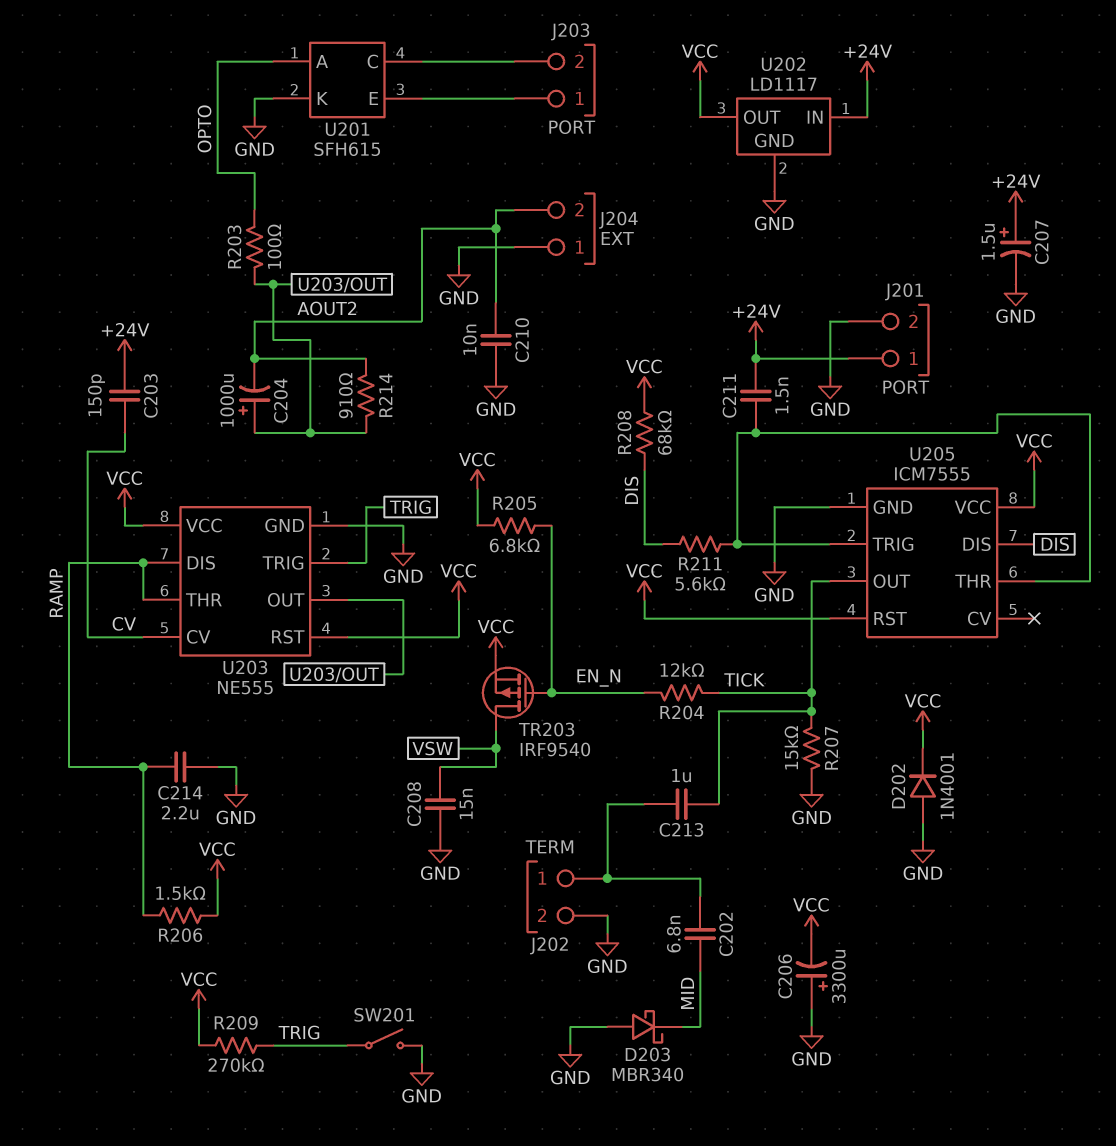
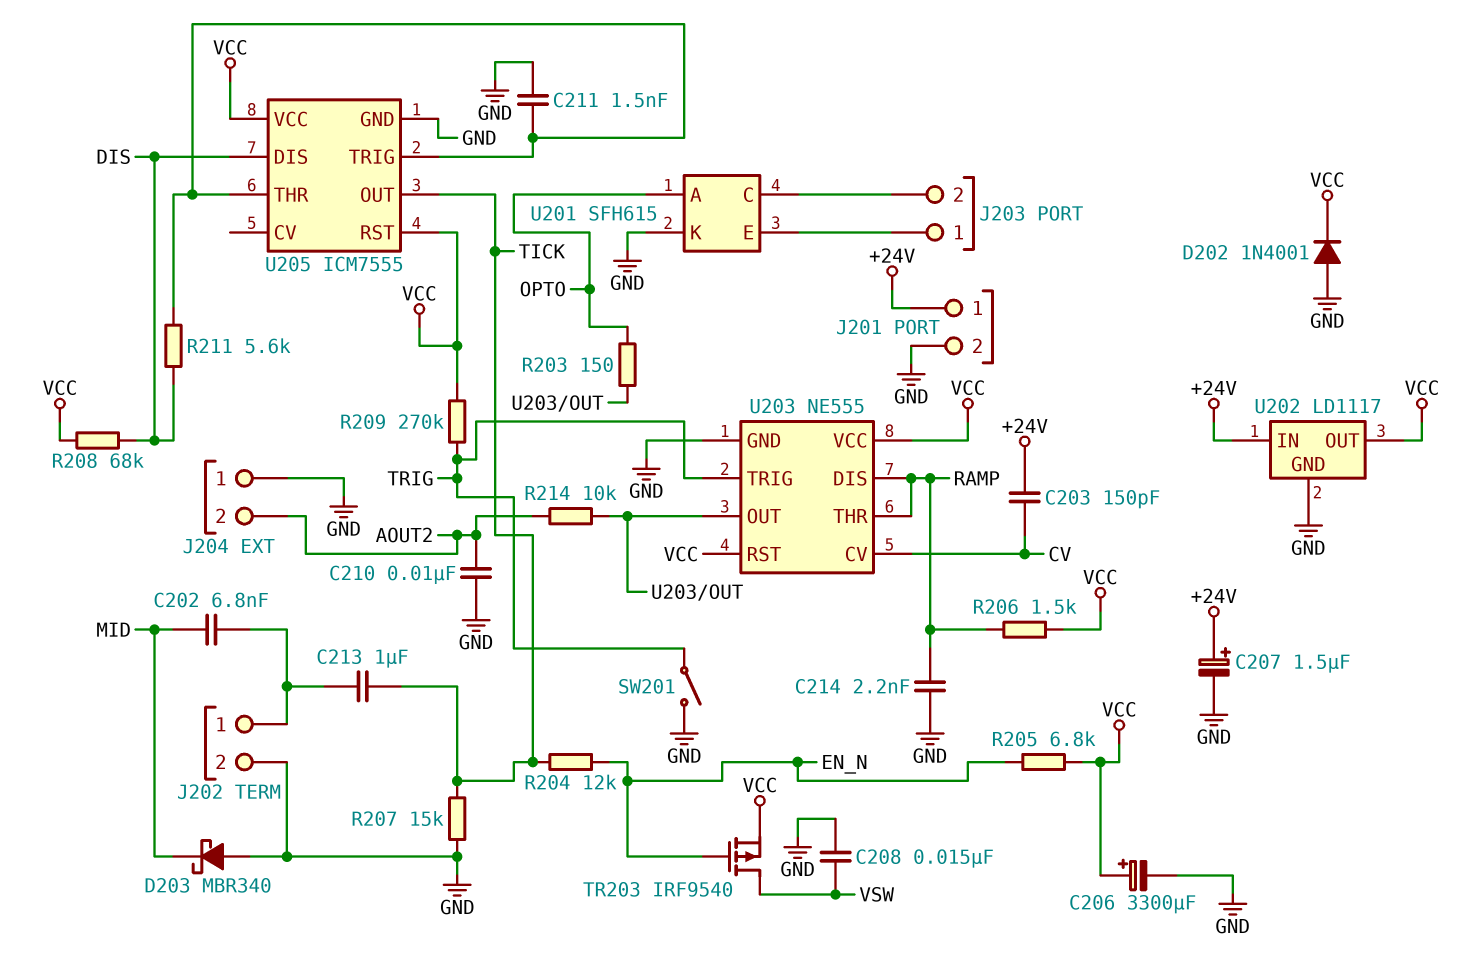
C204: 1000uF (plus U203/OUT, minus AOUT2) -> none
C206: 3300uF (plus GND, minus VCC) -> 3300uF (plus VCC, minus GND)
C211: 1.5nF (+24V, U205/THR) -> 1.5nF (GND, U205/THR)
C214: 2.2uF (GND, RAMP) -> 2.2nF (GND, RAMP)
R203: 100 (OPTO, U203/OUT) -> 150 (OPTO, U203/OUT)
R214: 910 (AOUT2, U203/OUT) -> 10k (AOUT2, U203/OUT)

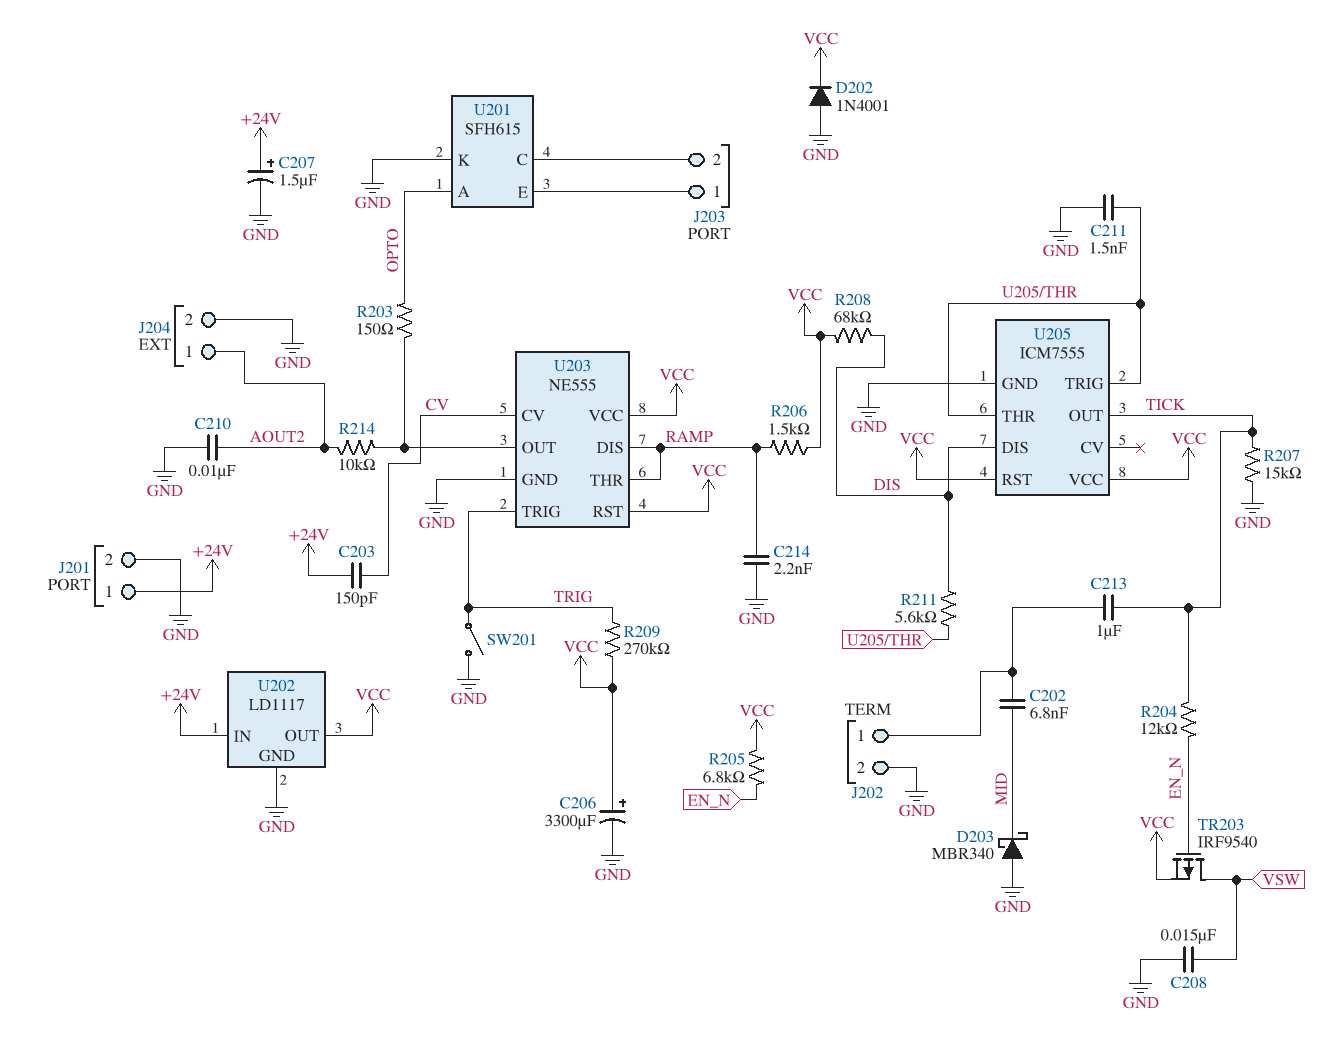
J204 pin 1: GND -> AOUT2
J204 pin 2: AOUT2 -> GND

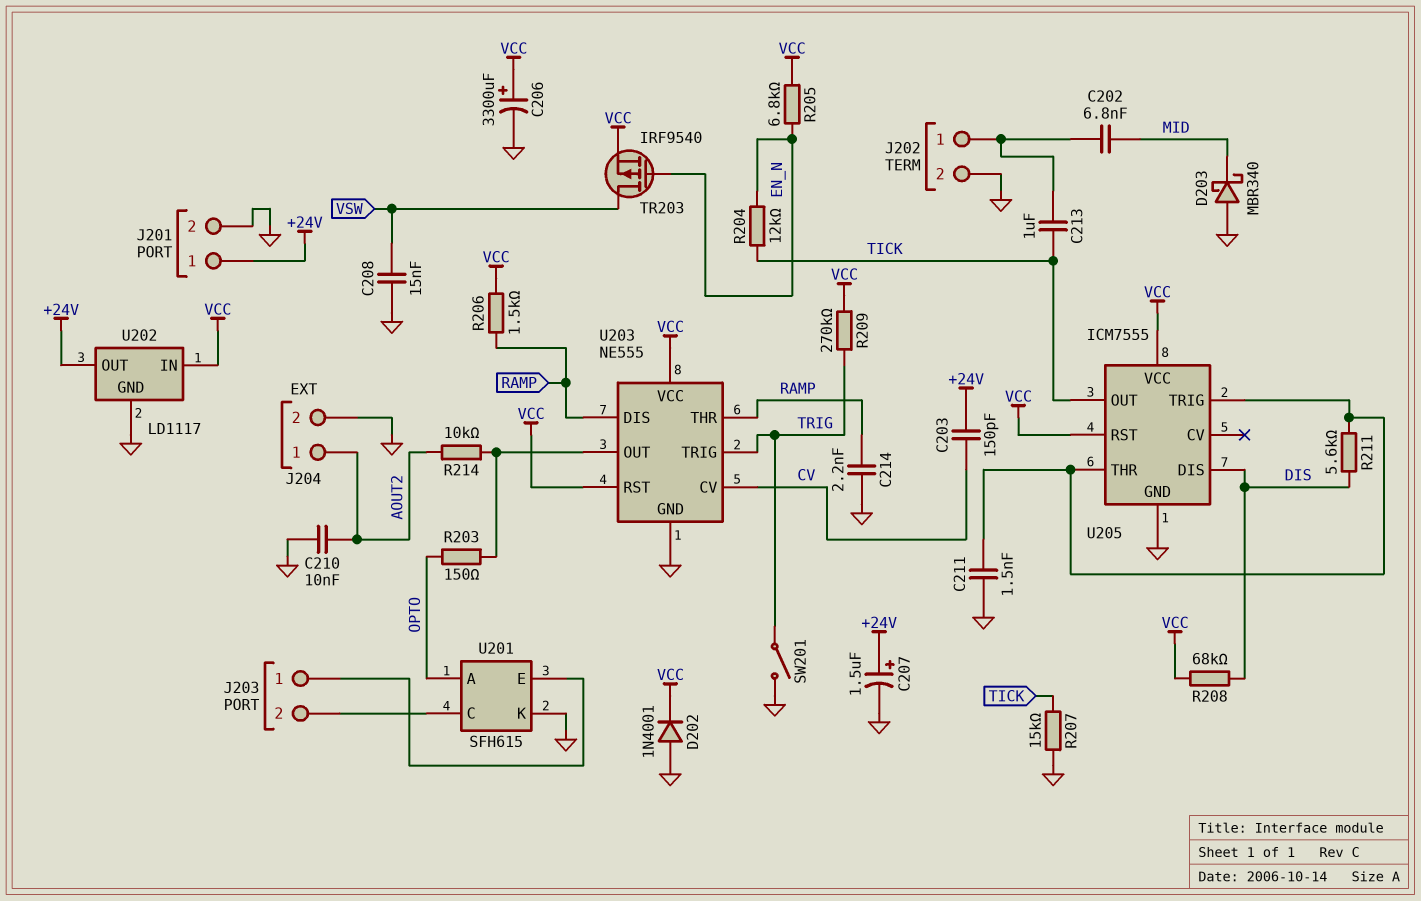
U202 pin IN: +24V -> VCC
U202 pin OUT: VCC -> +24V

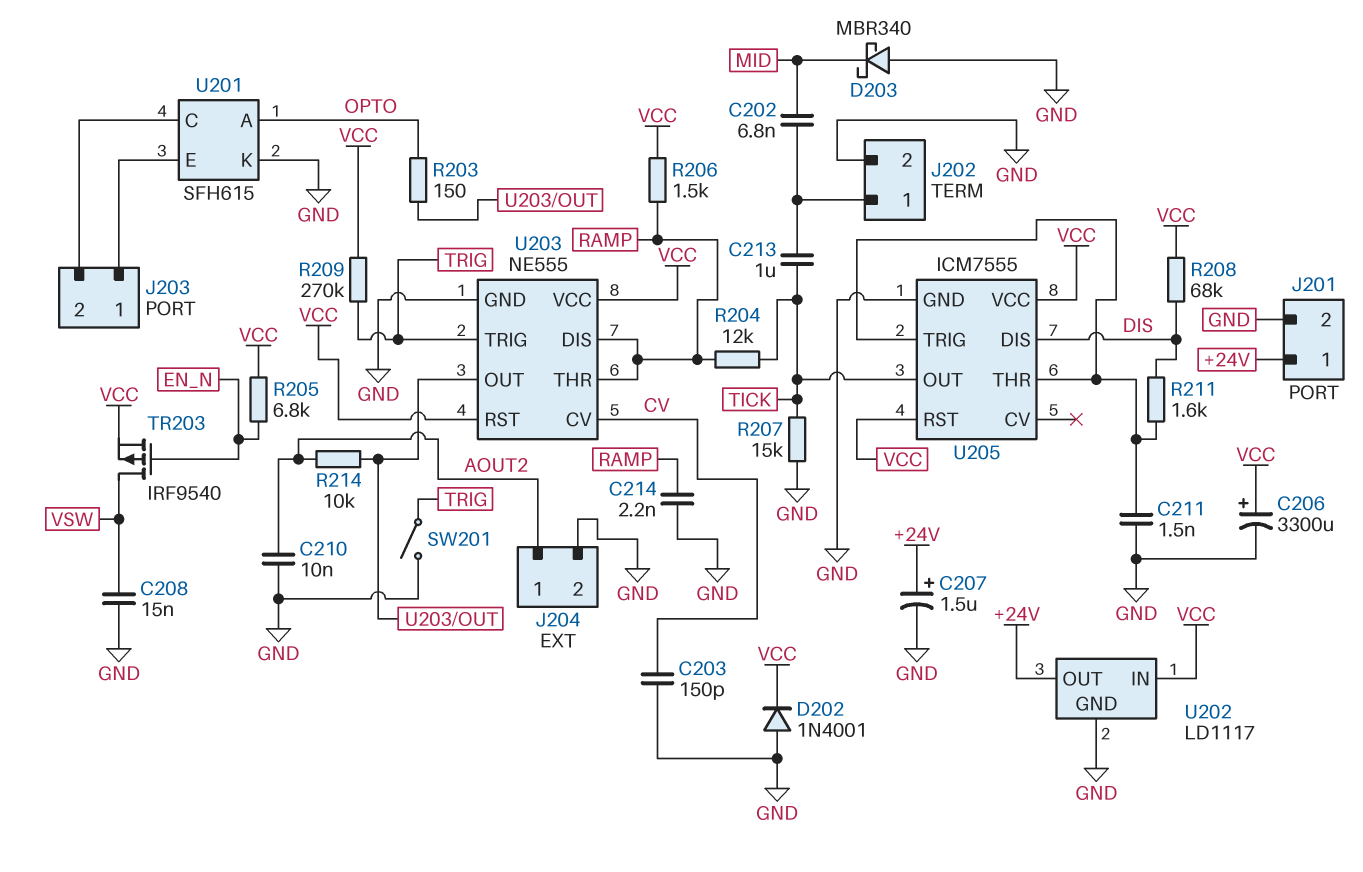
C203: 150pF (+24V, CV) -> 150pF (CV, GND)
R204: 12k (EN_N, TICK) -> 12k (RAMP, TICK)
R211: 5.6k (DIS, U205/THR) -> 1.6k (DIS, U205/THR)

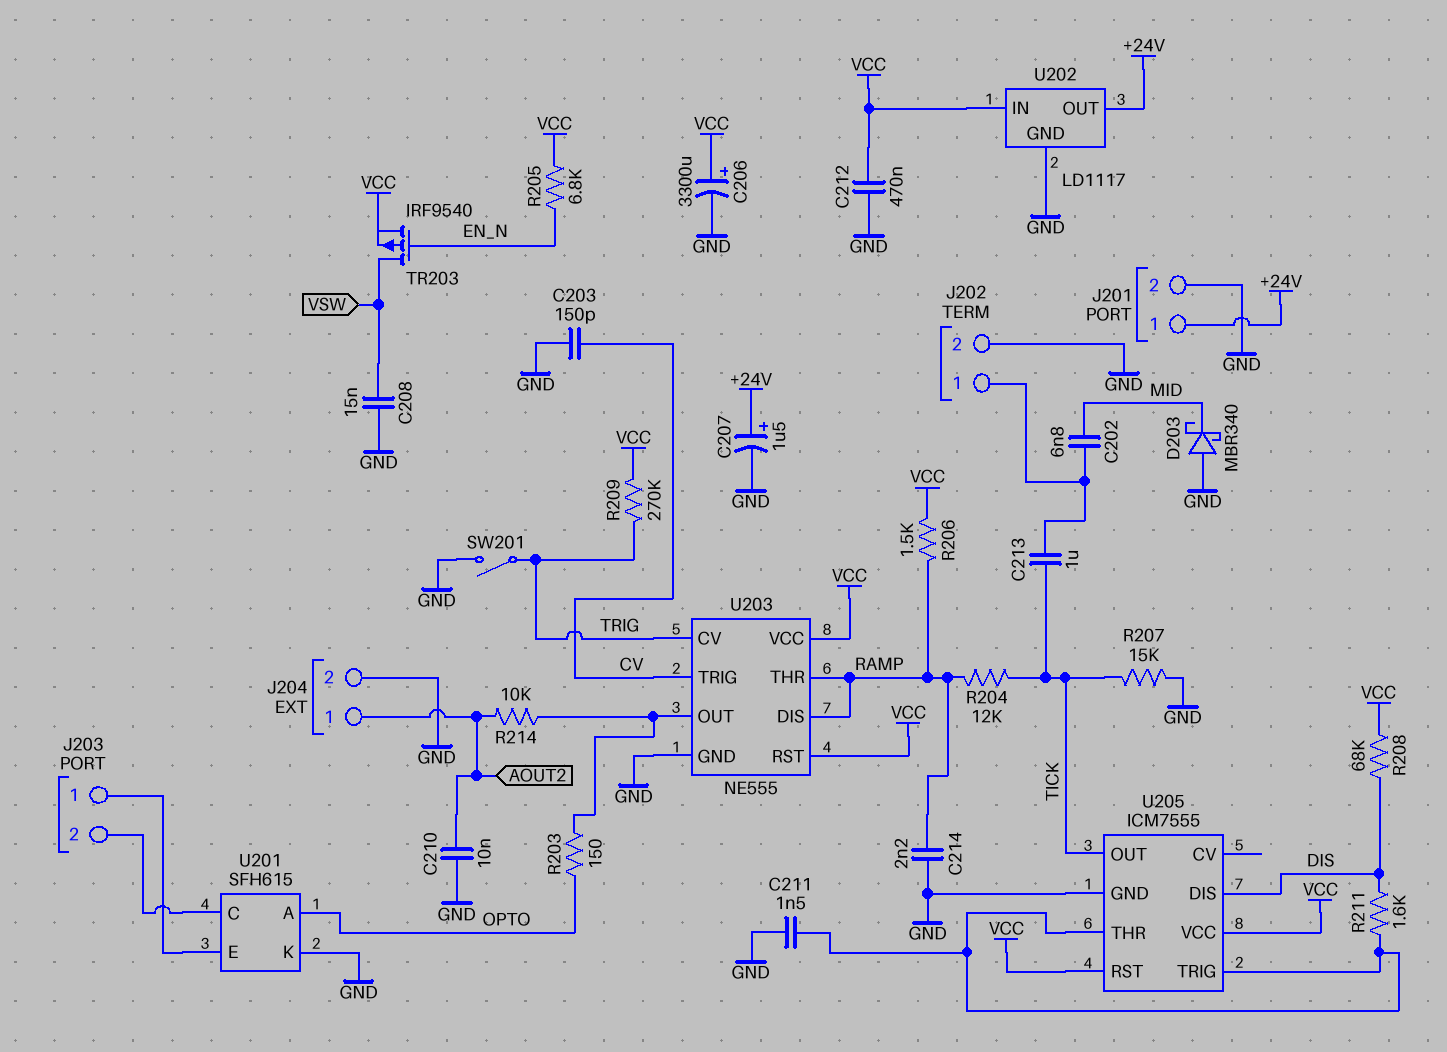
C212: none -> 470nF (GND, VCC)
D202: diode 1N4001 (A GND, K VCC) -> none
U203 pin CV: CV -> TRIG
U203 pin TRIG: TRIG -> CV

